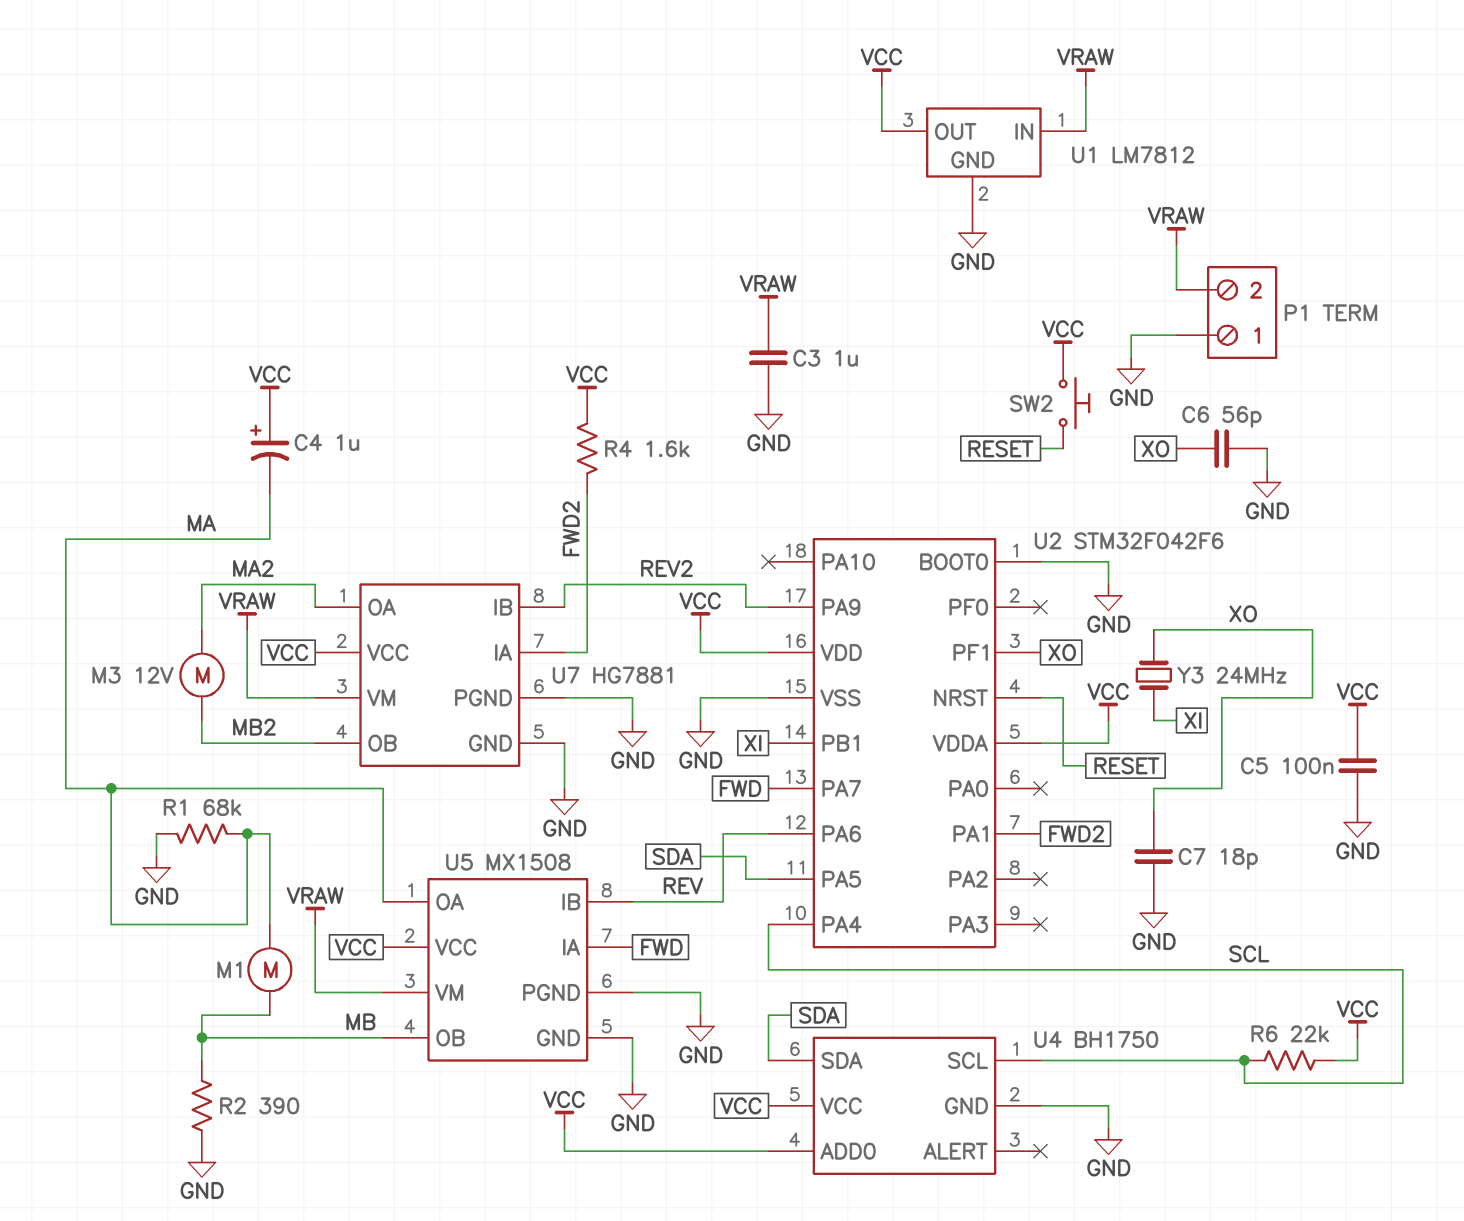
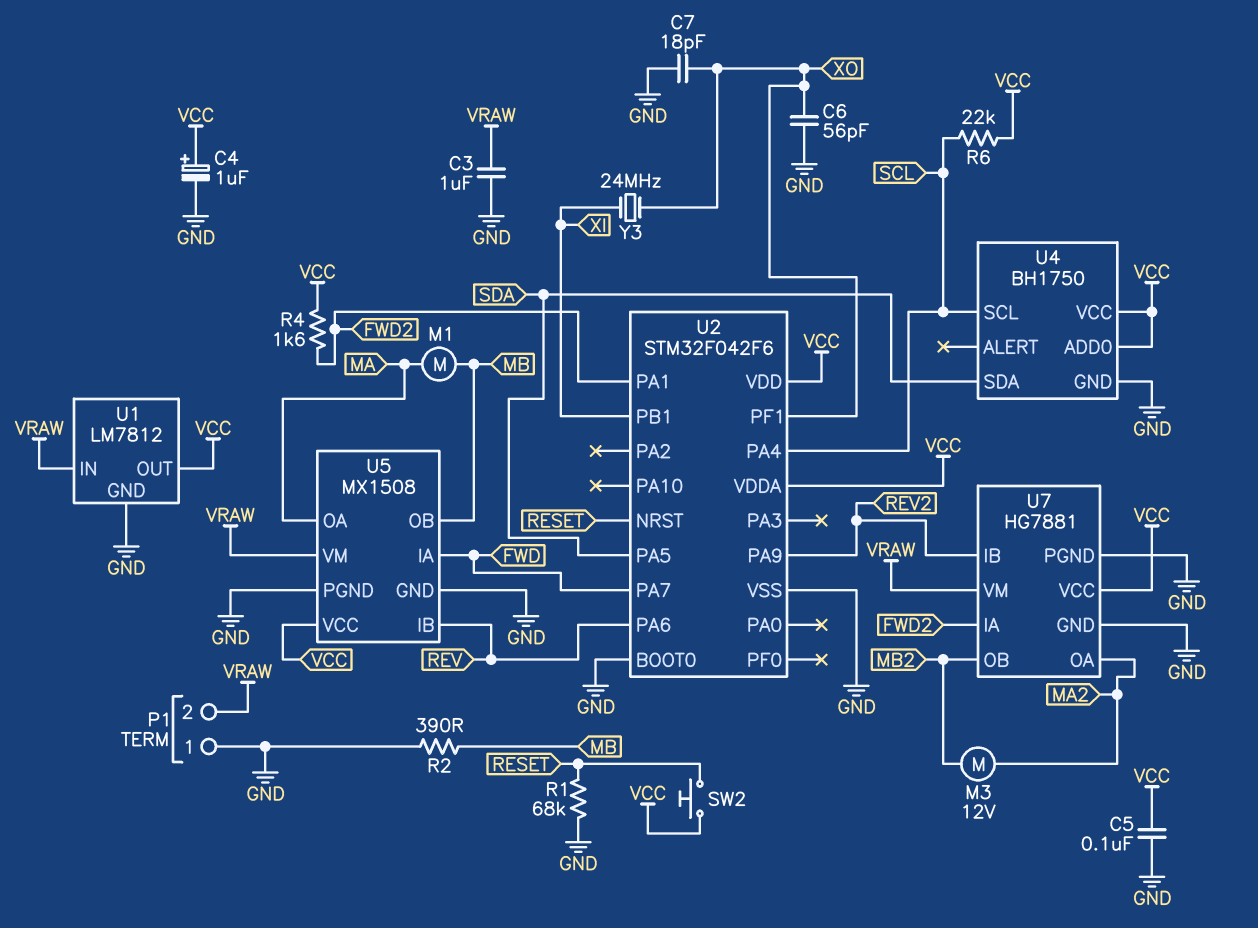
C4: 1uF (plus VCC, minus MA) -> 1uF (plus VCC, minus GND)
R1: 68k (GND, MA) -> 68k (GND, RESET)

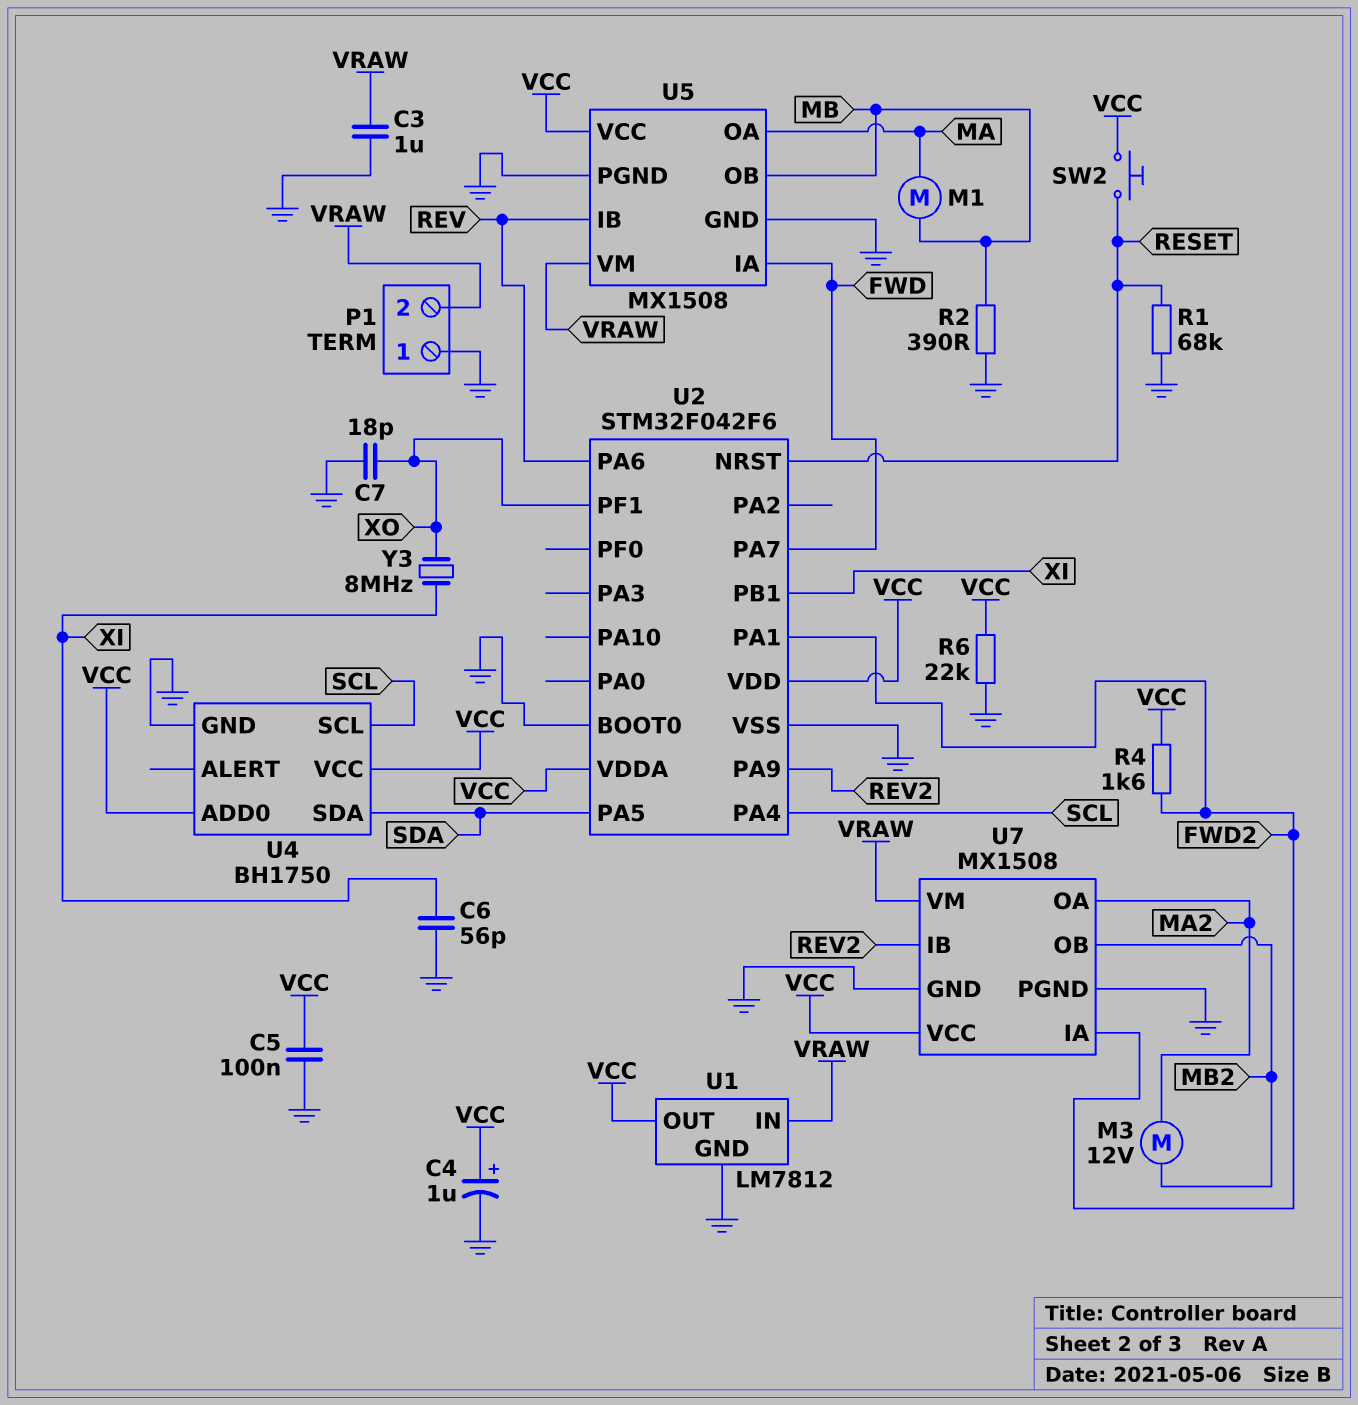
C6: 56pF (GND, XO) -> 56pF (GND, XI)
R6: 22k (SCL, VCC) -> 22k (GND, VCC)
U7: HG7881 -> MX1508
Y3: 24MHz (XI, XO) -> 8MHz (XI, XO)

